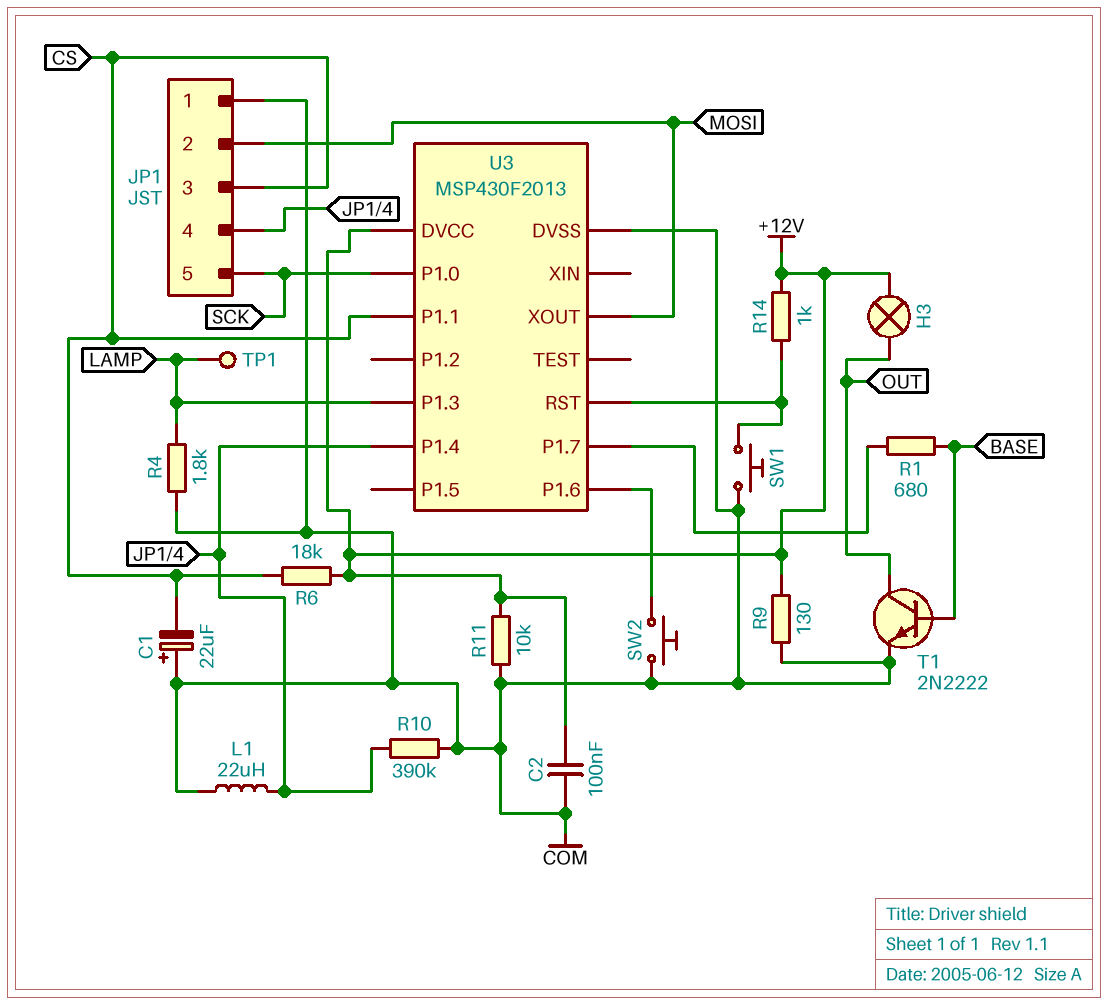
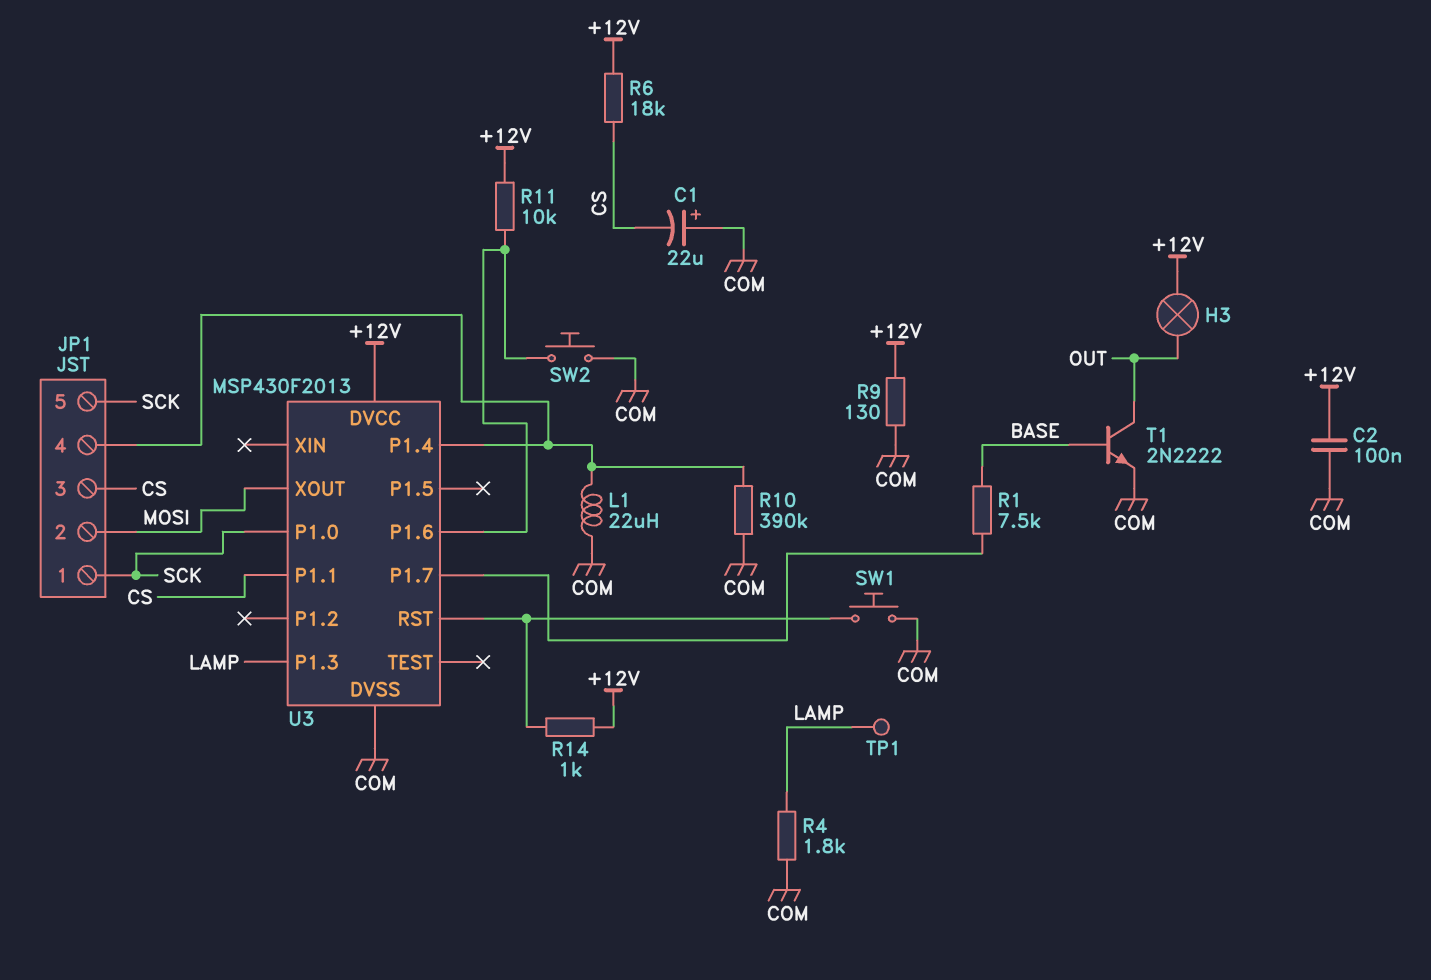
JP1 pin 1: COM -> SCK
R1: 680 (BASE, U3/P1.7) -> 7.5k (BASE, U3/P1.7)
R11: 10k (+12V, COM) -> 10k (+12V, U3/P1.6)

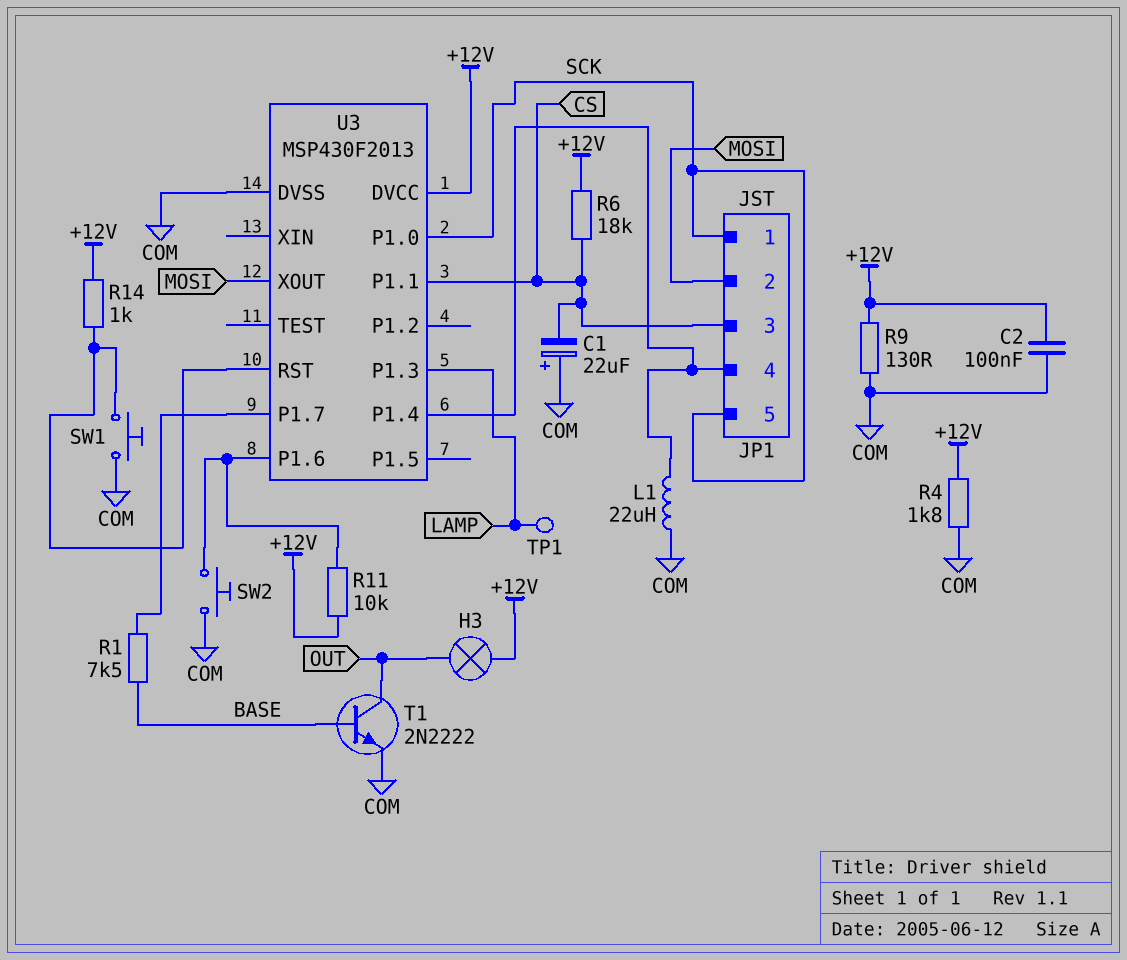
R4: 1.8k (COM, LAMP) -> 1.8k (+12V, COM)
R10: 390k (COM, JP1/4) -> none

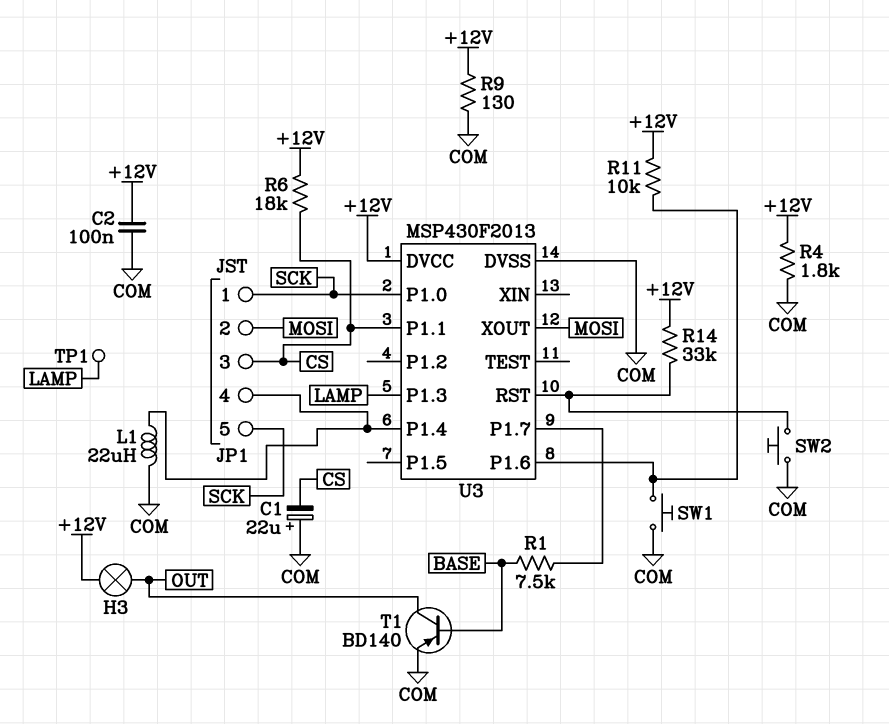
R14: 1k (+12V, U3/RST) -> 33k (+12V, U3/RST)
SW1: button (COM, U3/RST) -> button (COM, U3/P1.6)
SW2: button (COM, U3/P1.6) -> button (COM, U3/RST)
T1: NPN 2N2222 (B BASE, C OUT, E COM) -> PNP BD140 (B BASE, C OUT, E COM)

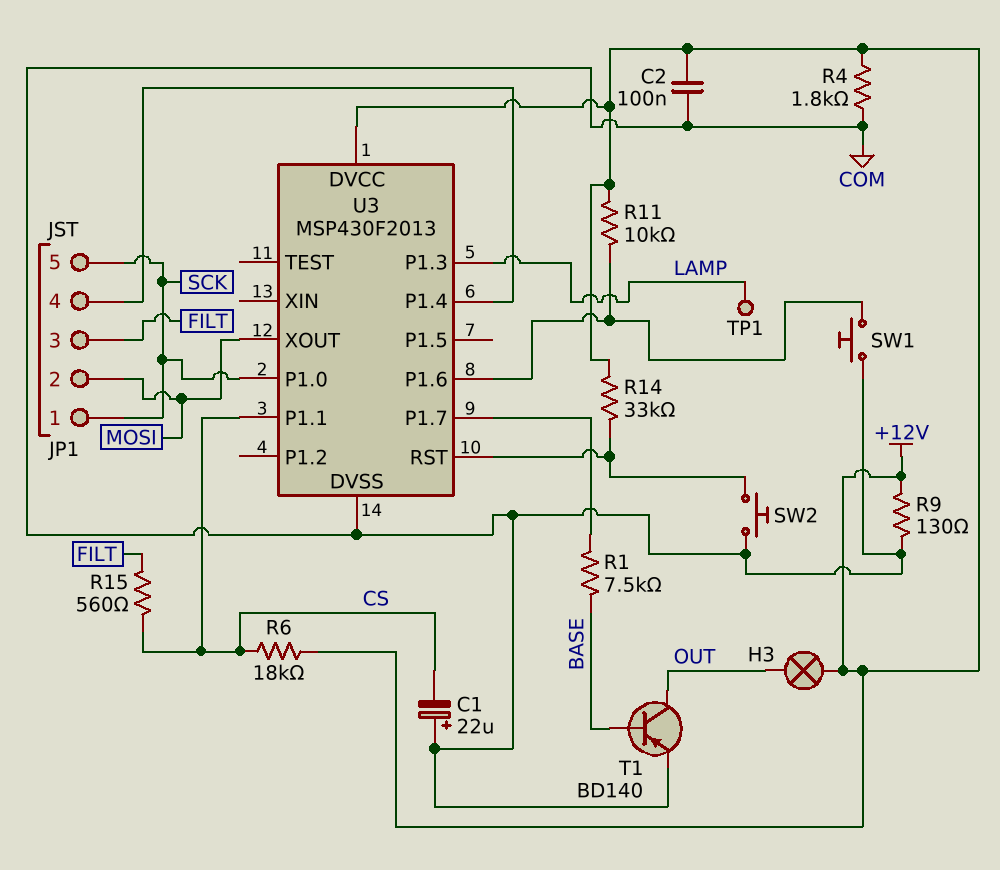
JP1 pin 3: CS -> FILT
L1: 22uH (COM, JP1/4) -> none
R15: none -> 560 (CS, FILT)

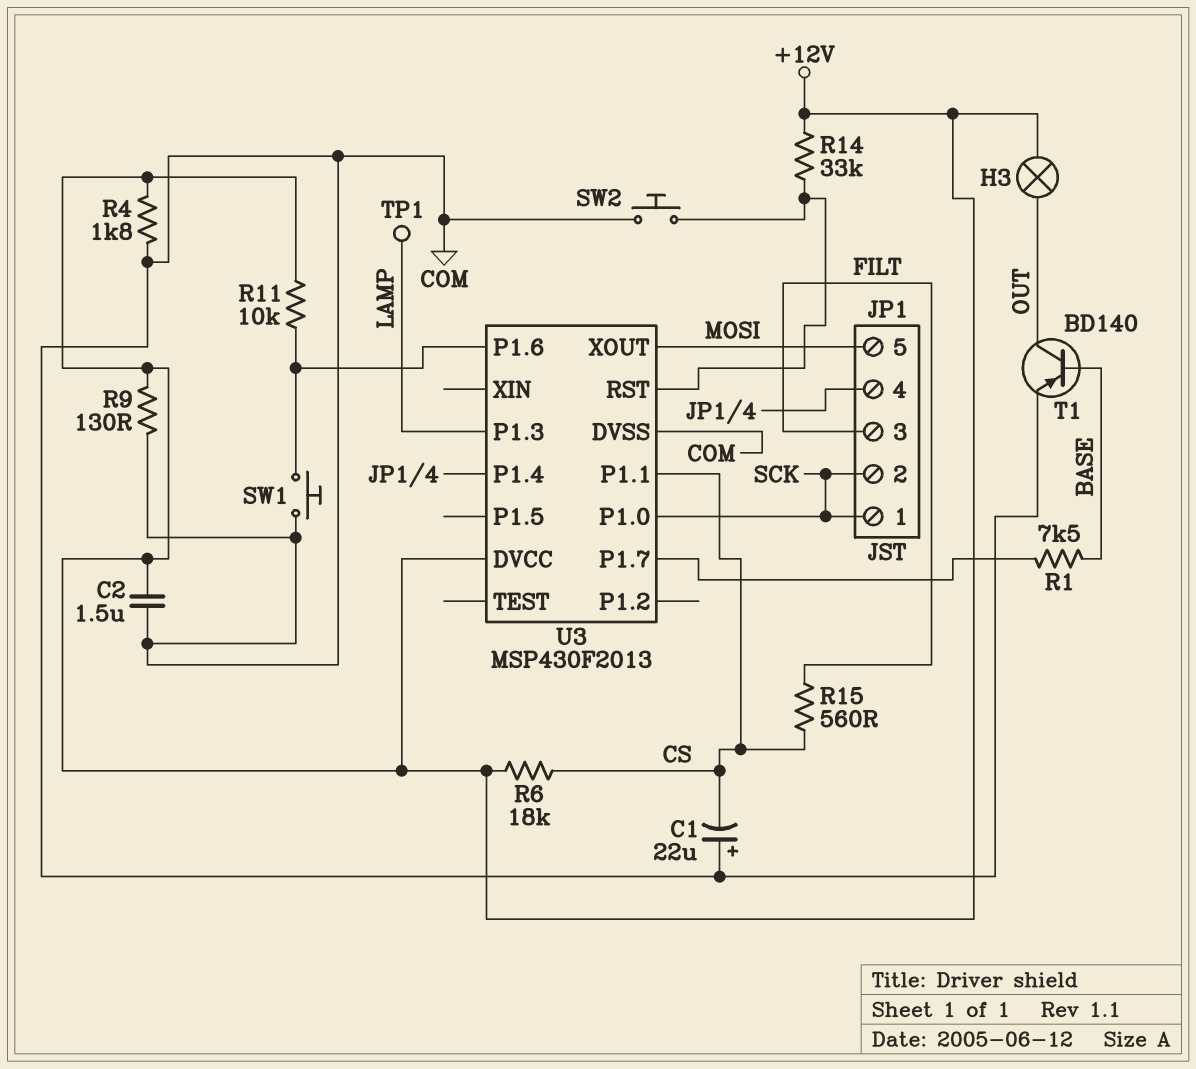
C2: 100nF (+12V, COM) -> 1.5uF (+12V, COM)
JP1 pin 2: MOSI -> SCK
JP1 pin 5: SCK -> MOSI

